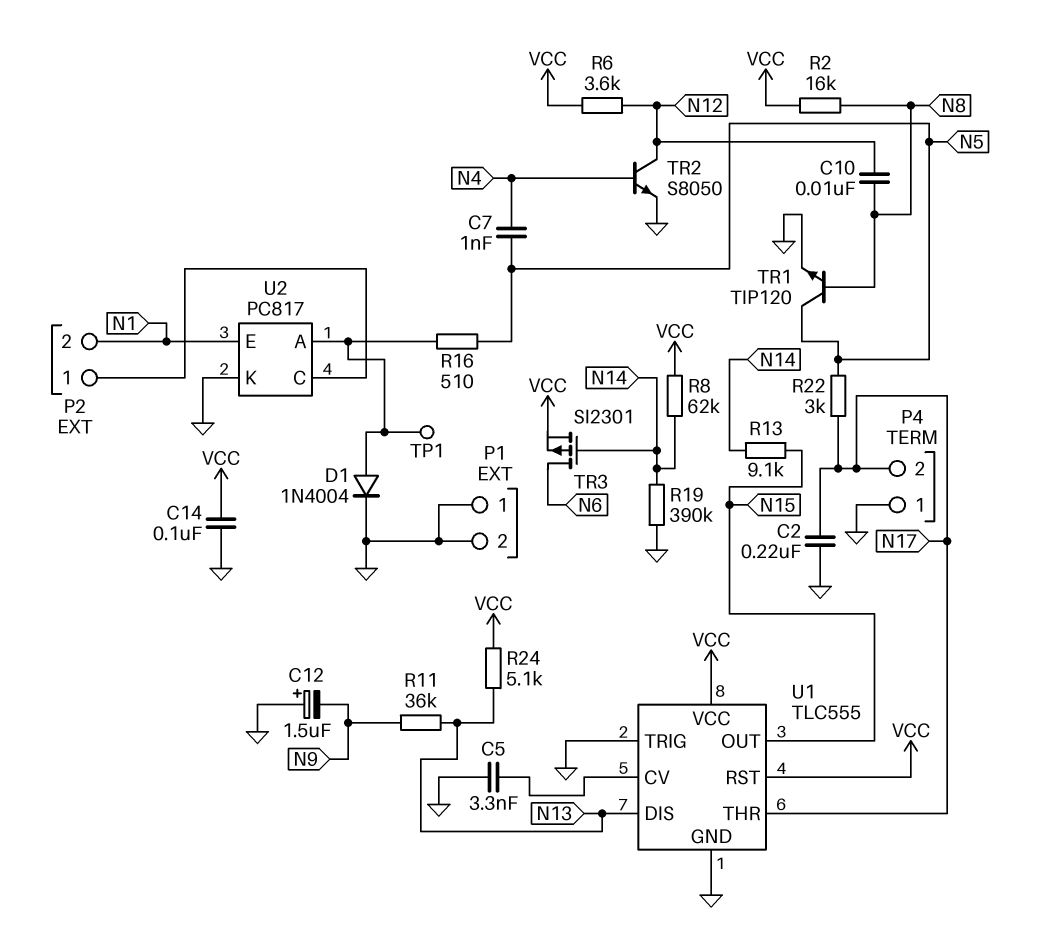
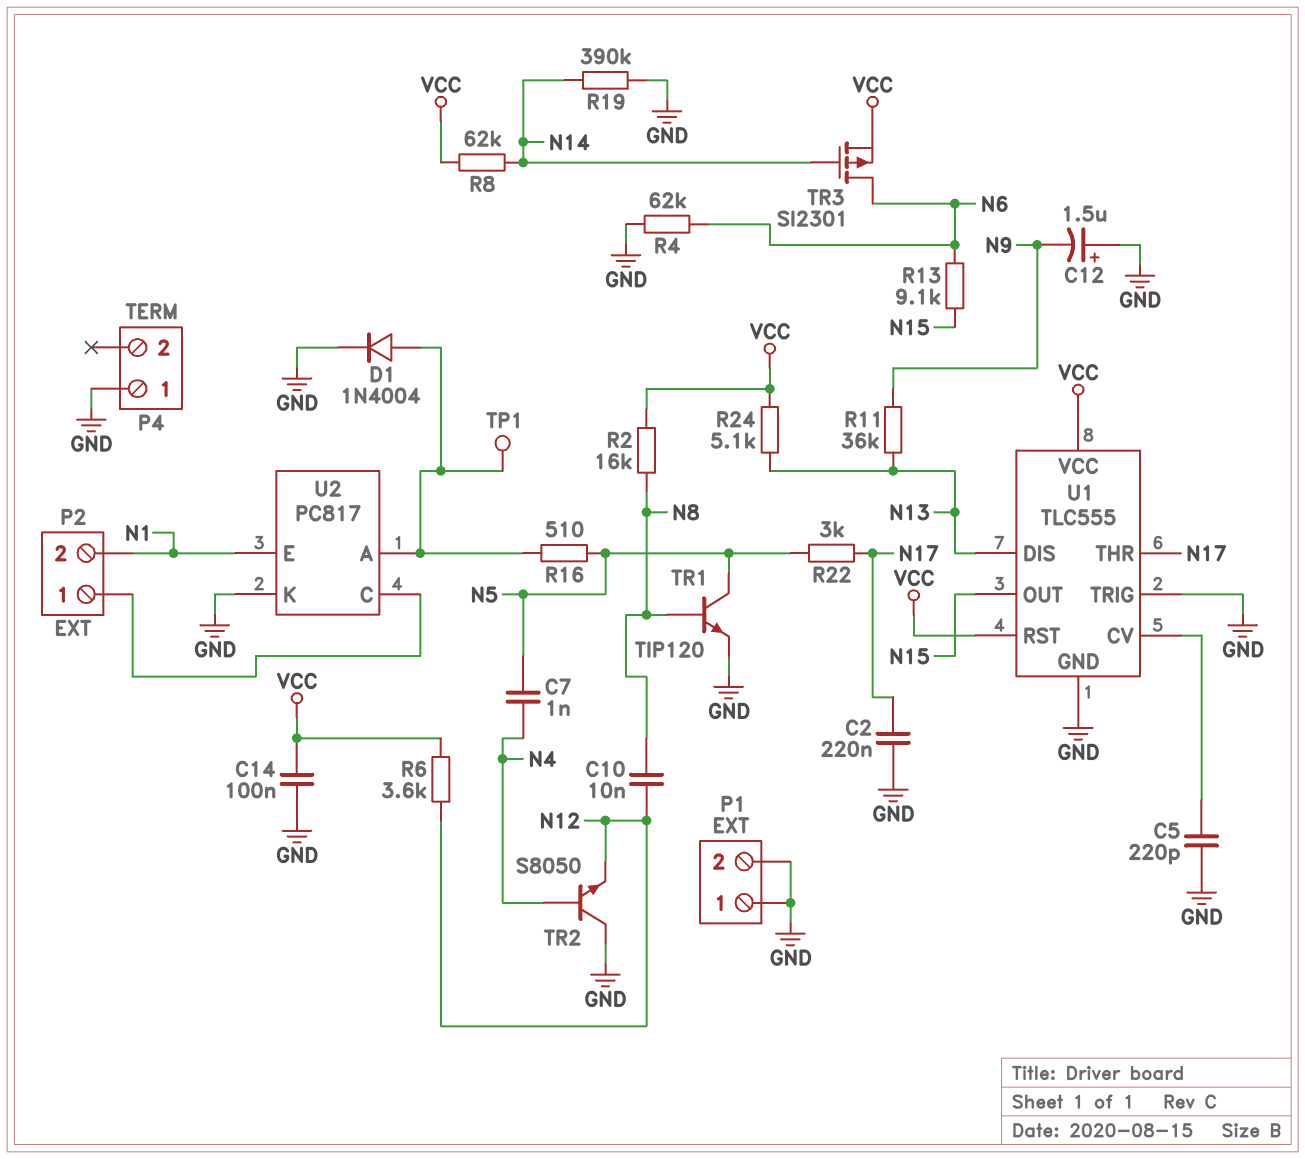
C5: 3.3nF (GND, U1/CV) -> 220pF (GND, U1/CV)
P4 pin 2: N17 -> none
R4: none -> 62k (GND, N6)
R13: 9.1k (N14, N15) -> 9.1k (N6, N15)
TR2: NPN S8050 (B N4, C N12, E GND) -> NPN S8050 (B N4, C GND, E N12)

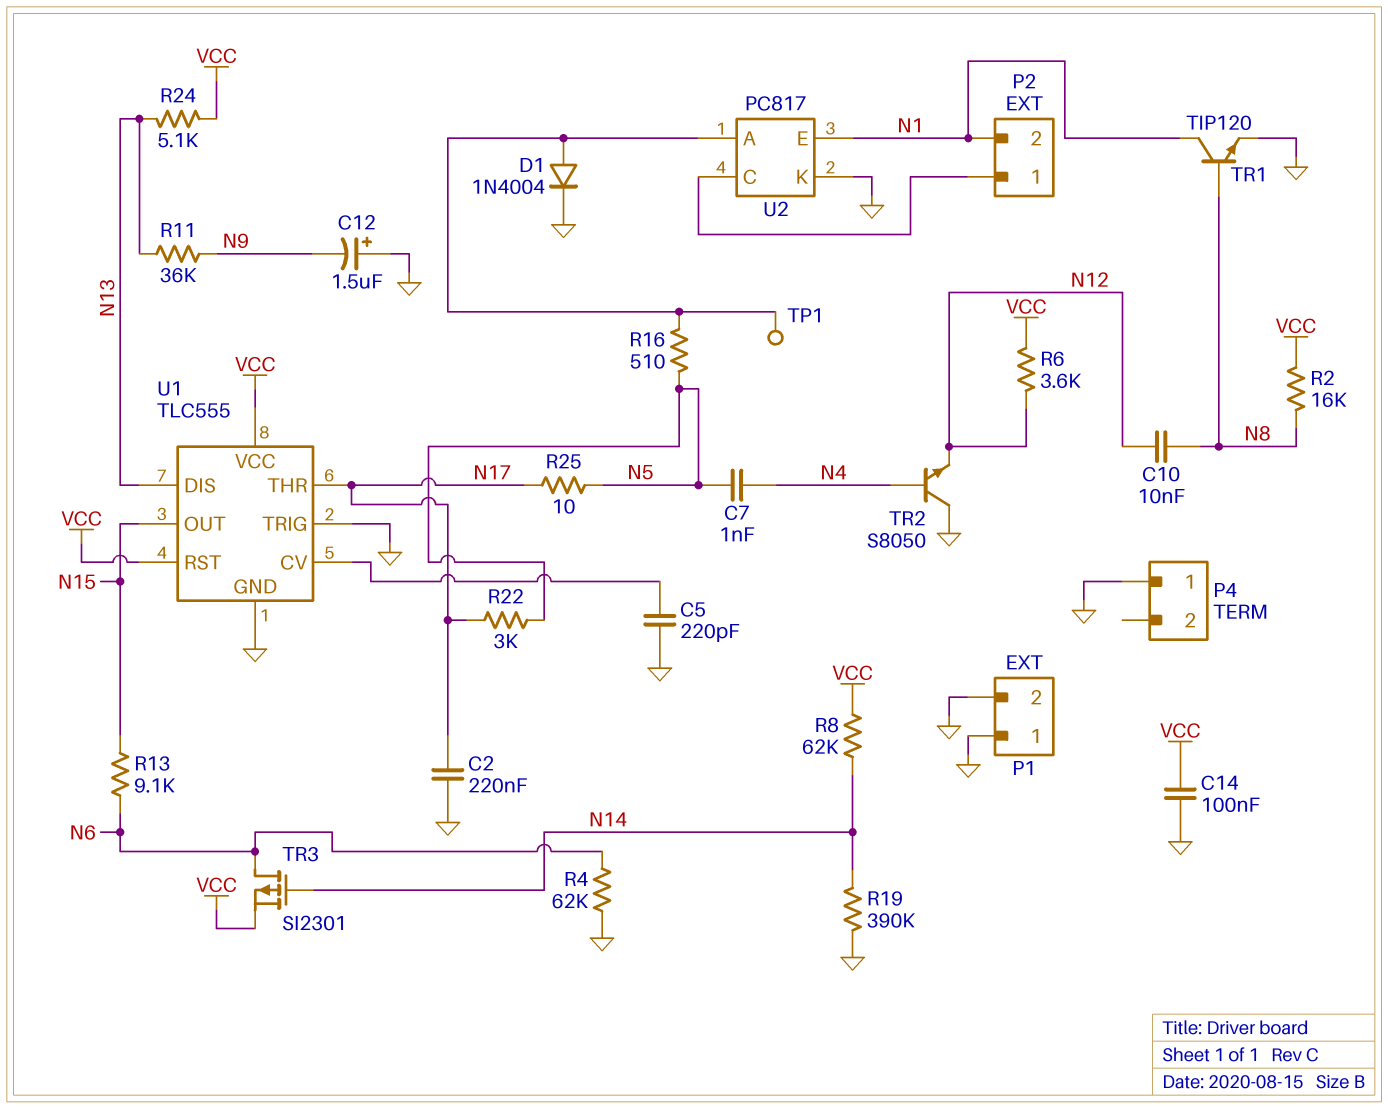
R25: none -> 10 (N5, N17)
TR1: NPN TIP120 (B N8, C N5, E GND) -> NPN TIP120 (B N8, C N1, E GND)

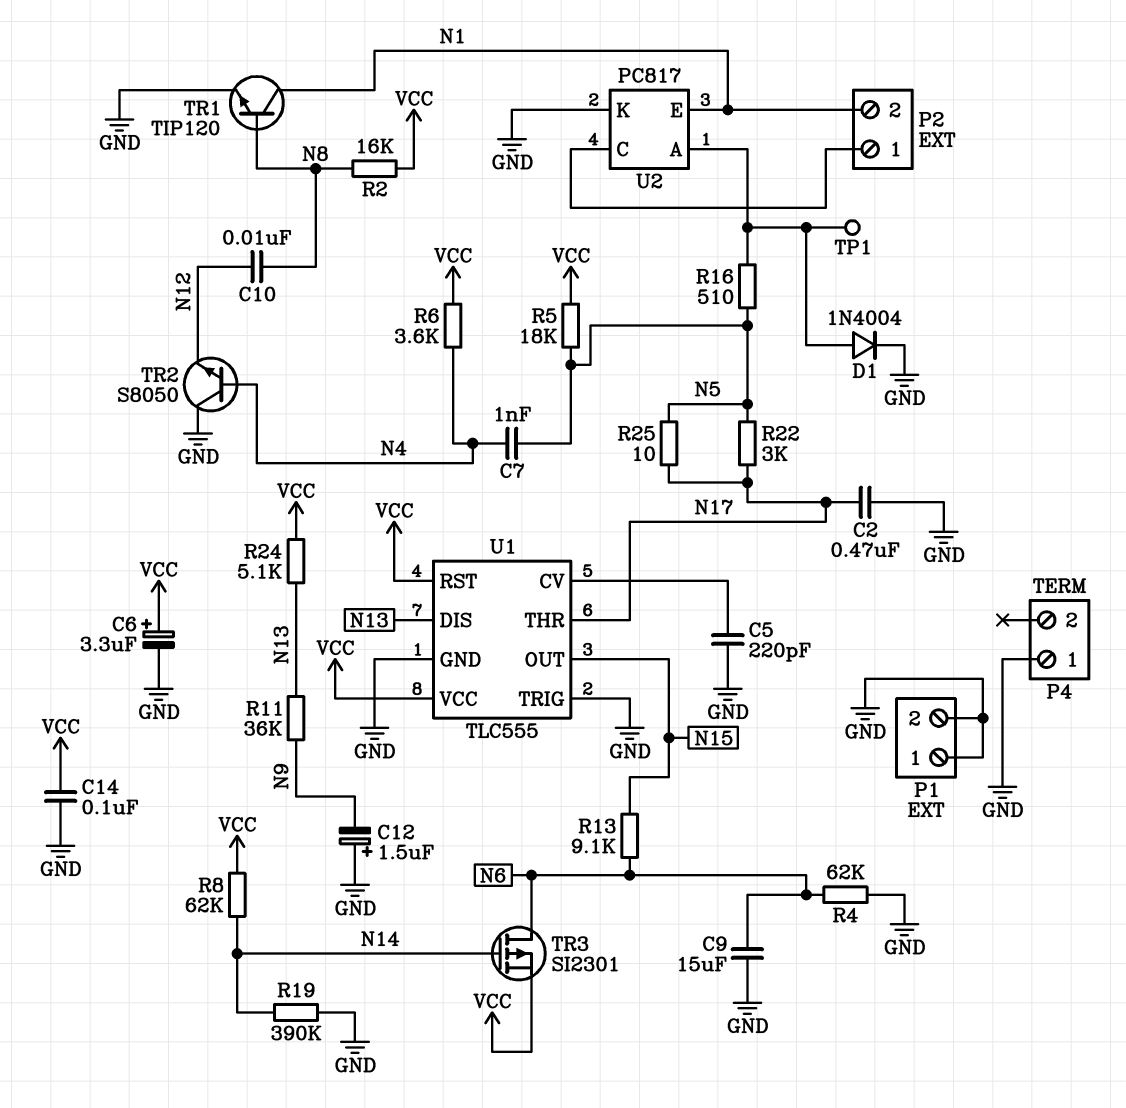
C2: 220nF (GND, N17) -> 470nF (GND, N17)
C6: none -> 3.3uF (plus VCC, minus GND)
C9: none -> 15uF (GND, N6)
R5: none -> 18k (N5, VCC)
R6: 3.6k (N12, VCC) -> 3.6k (N4, VCC)

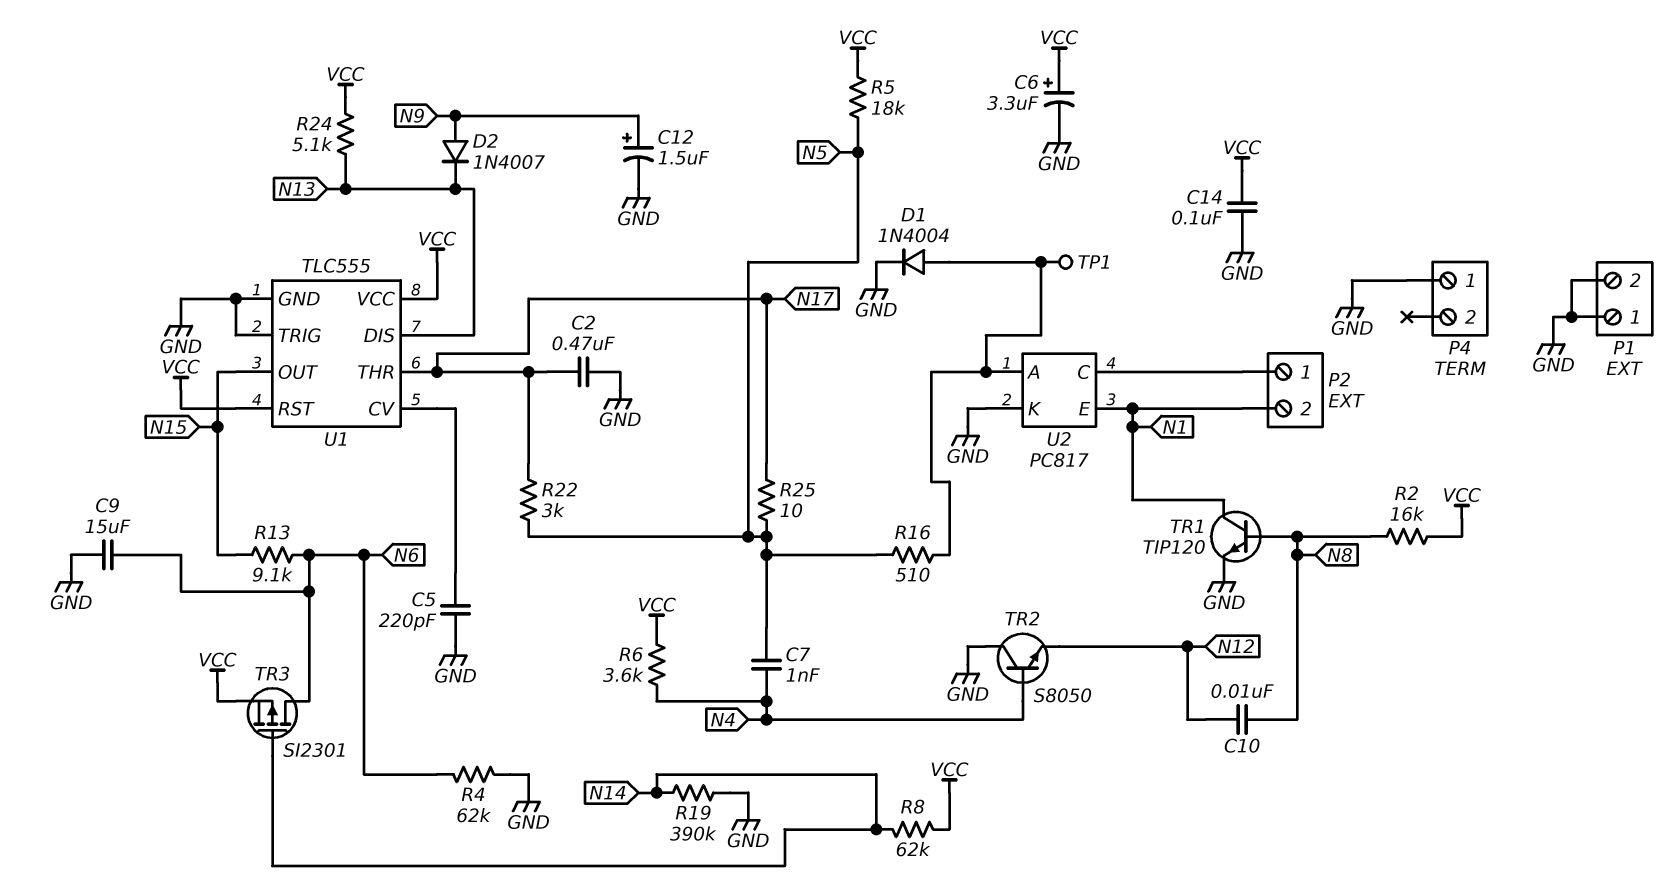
C12: 1.5uF (plus GND, minus N9) -> 1.5uF (plus N9, minus GND)
D2: none -> diode 1N4007 (A N9, K N13)
R11: 36k (N9, N13) -> none

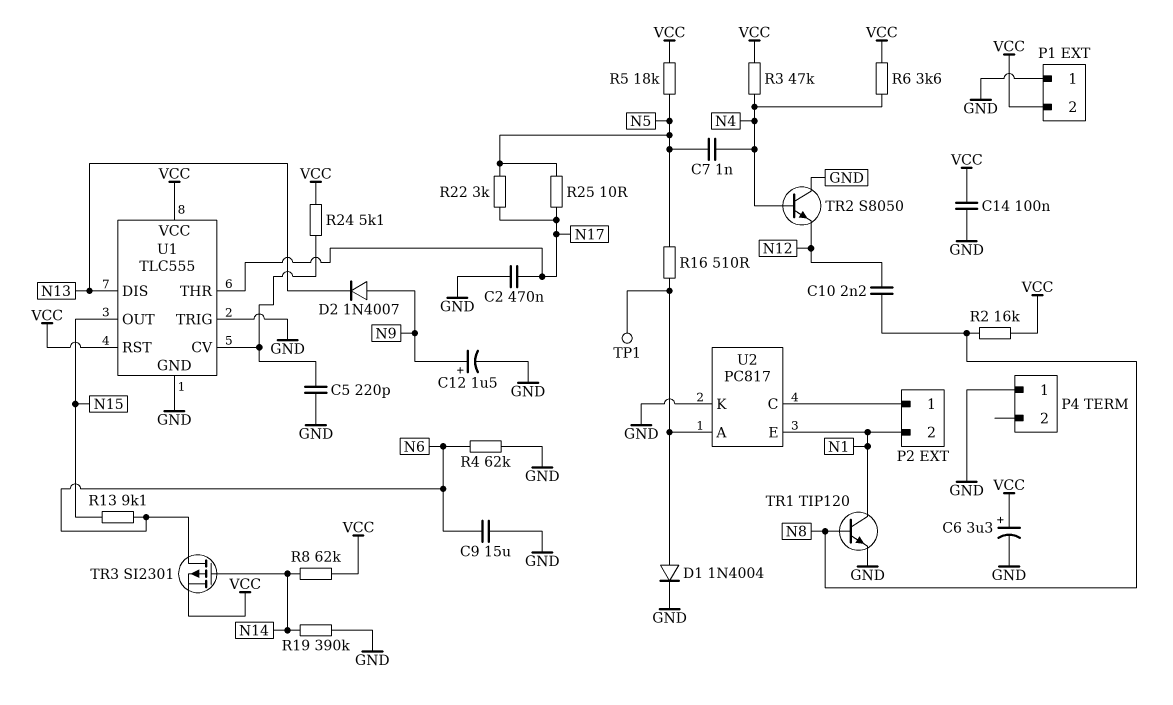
C10: 10nF (N8, N12) -> 2.2nF (N8, N12)
P1 pin 2: GND -> VCC
R3: none -> 47k (N4, VCC)
R24: 5.1k (N13, VCC) -> 5.1k (U1/CV, VCC)

